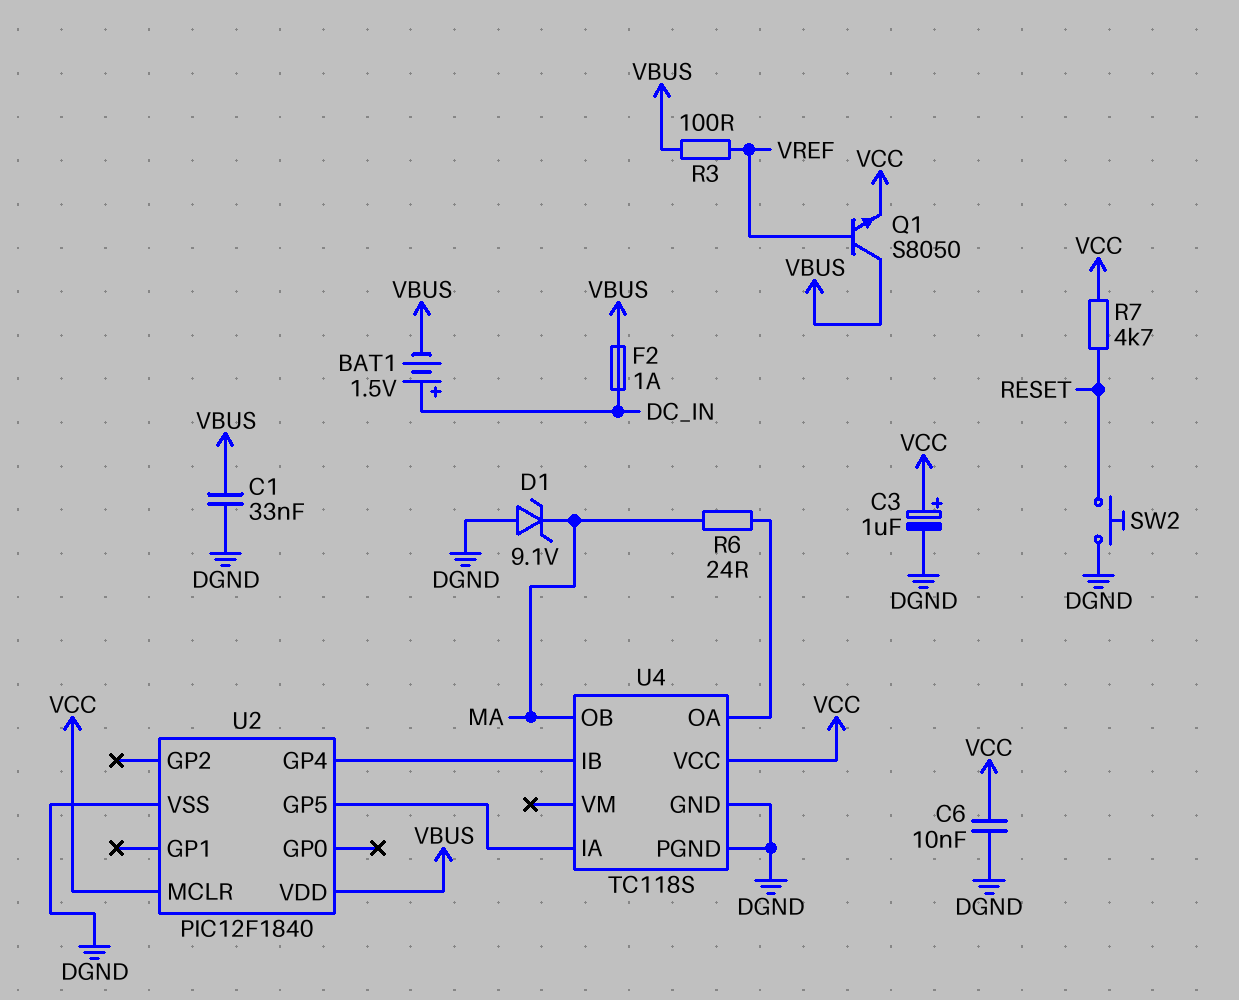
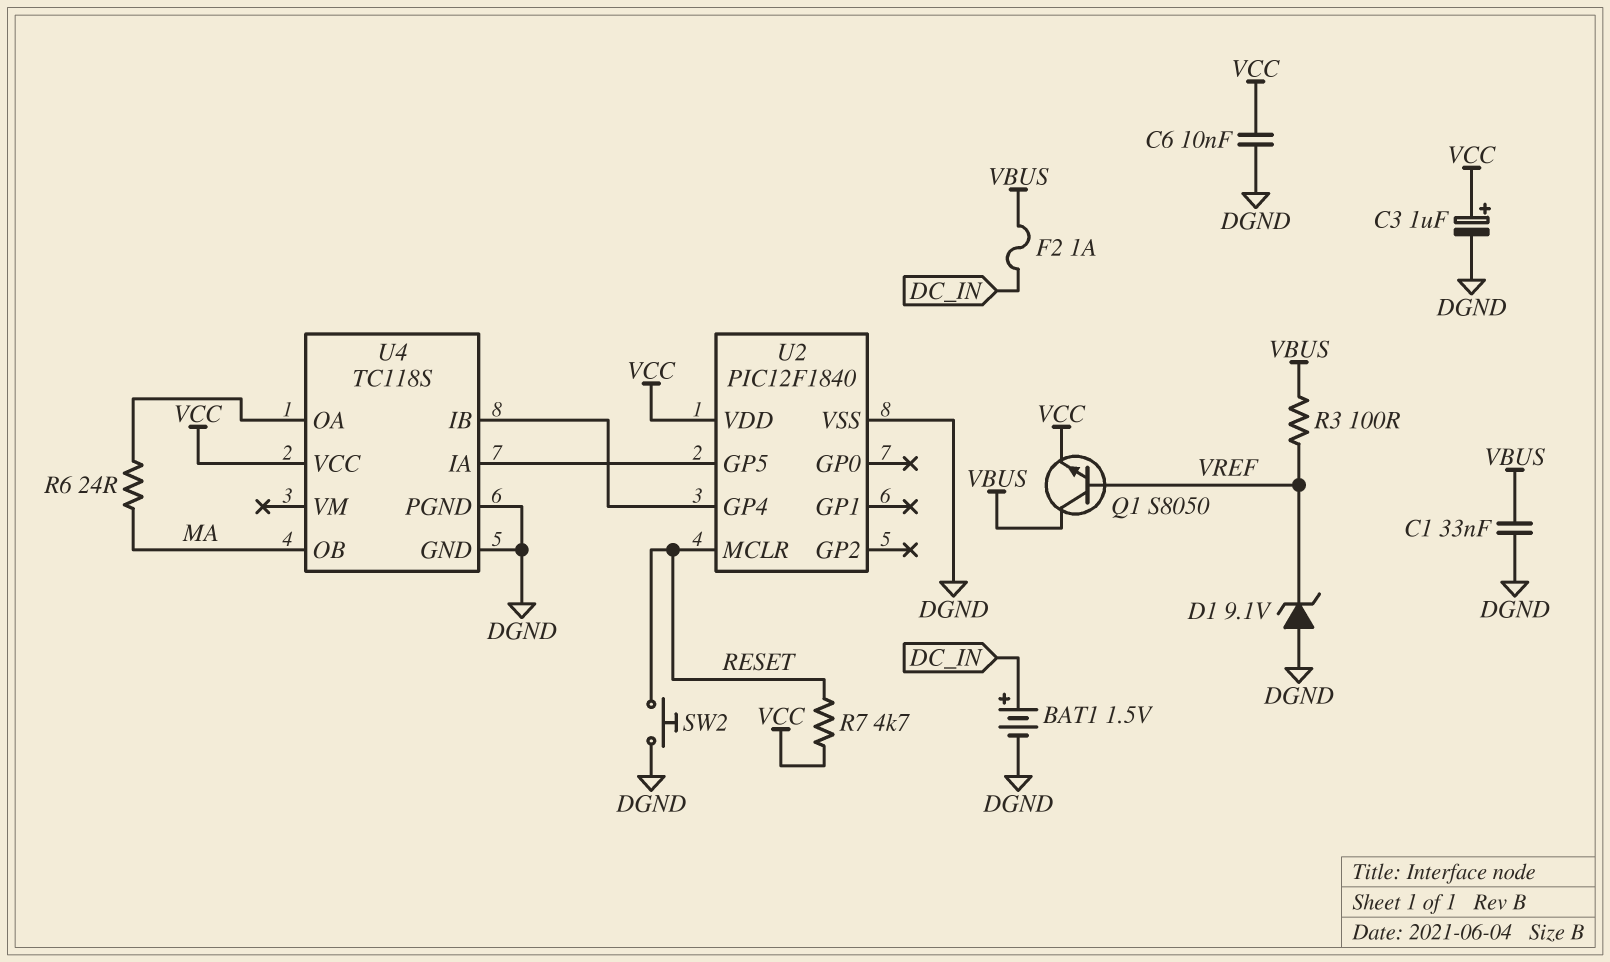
BAT1: 1.5V (plus DC_IN, minus VBUS) -> 1.5V (plus DC_IN, minus DGND)
D1: zener 9.1V (A DGND, K MA) -> zener 9.1V (A DGND, K VREF)
U2 pin MCLR: VCC -> RESET
U2 pin VDD: VBUS -> VCC

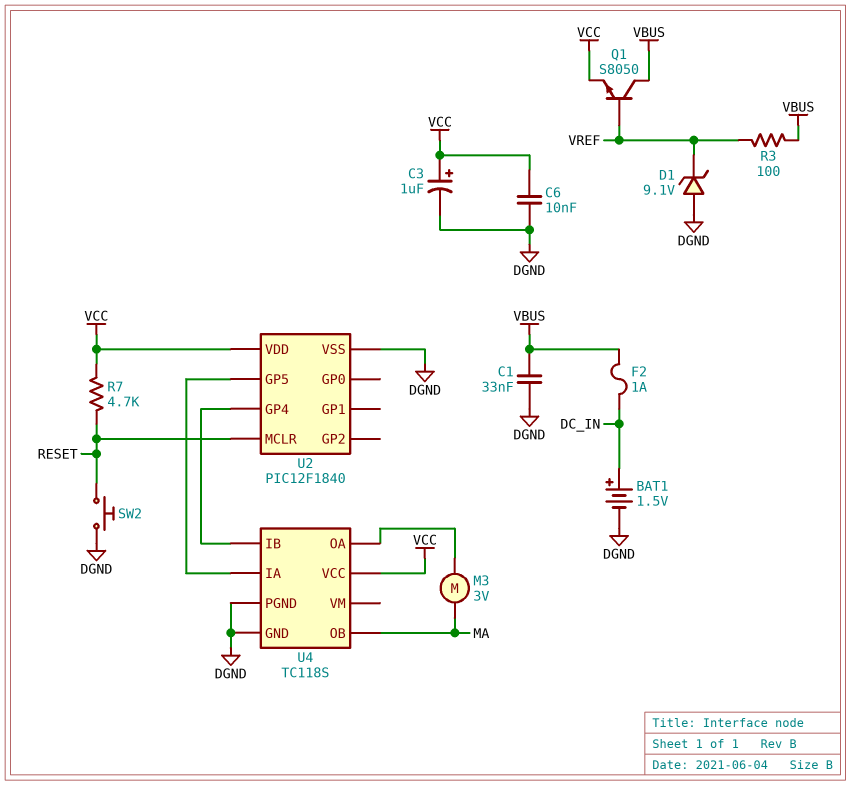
M3: none -> motor 3V (MA, U4/OA)
R6: 24 (MA, U4/OA) -> none

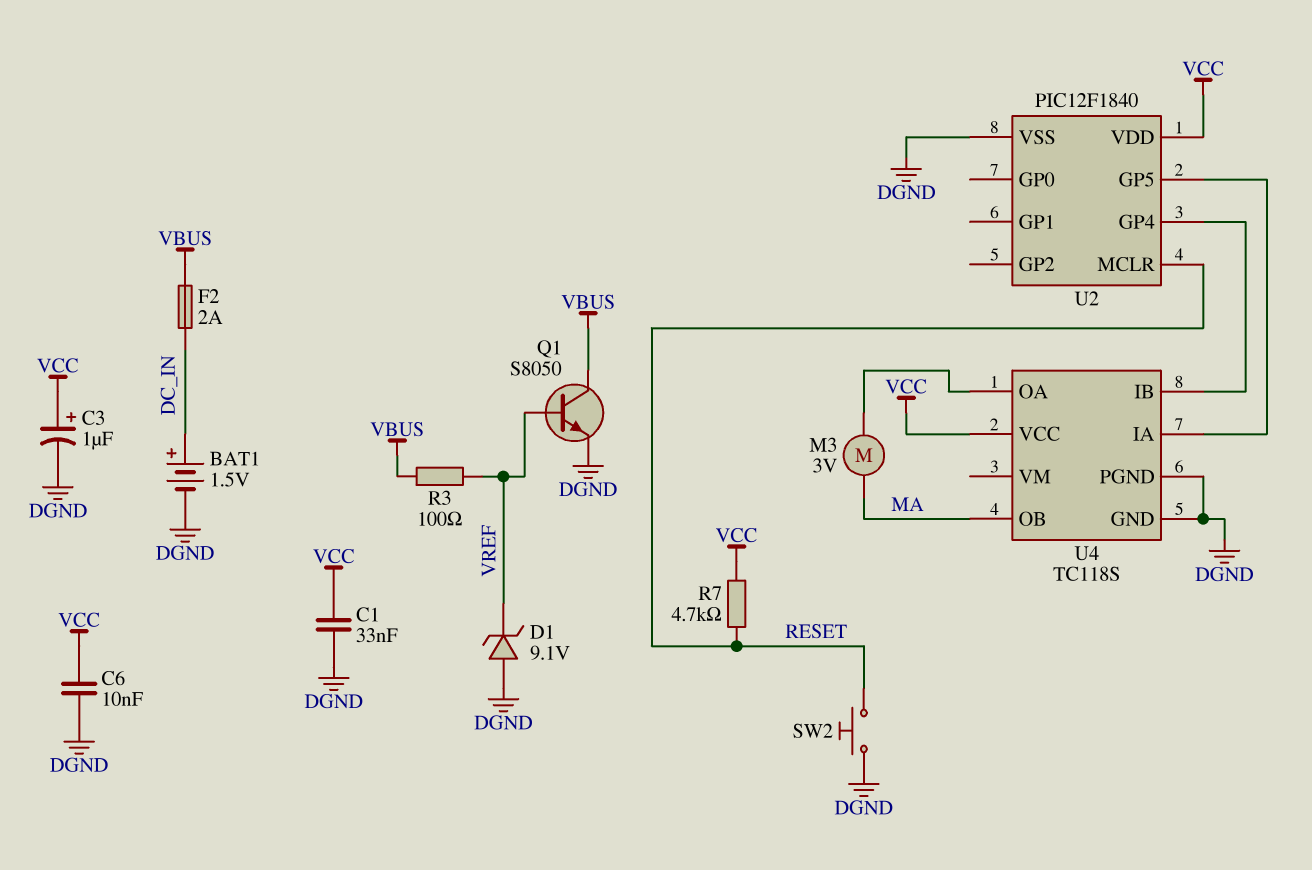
C1: 33nF (DGND, VBUS) -> 33nF (DGND, VCC)
F2: 1A (DC_IN, VBUS) -> 2A (DC_IN, VBUS)
Q1: NPN S8050 (B VREF, C VBUS, E VCC) -> NPN S8050 (B VREF, C VBUS, E DGND)

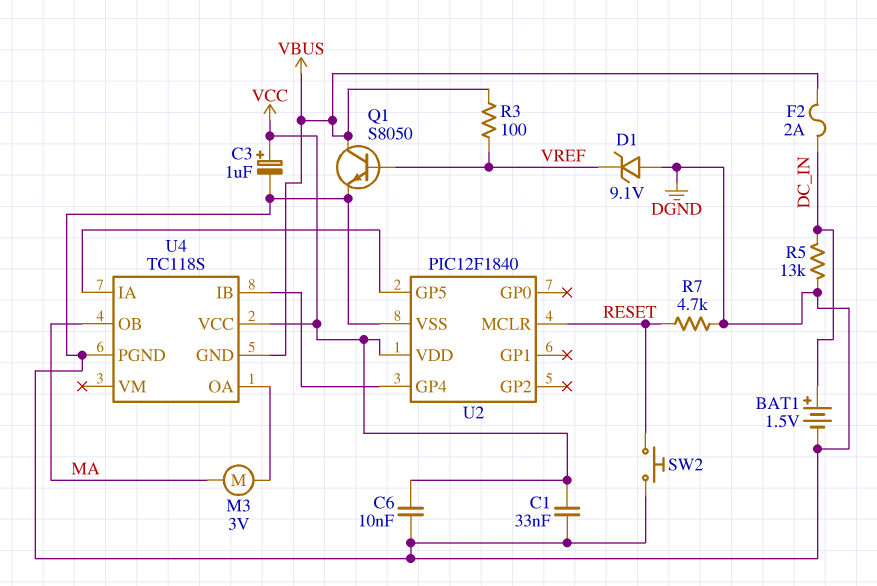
R5: none -> 13k (DC_IN, DGND)
R7: 4.7k (RESET, VCC) -> 4.7k (DGND, RESET)
U4 pin GND: DGND -> VBUS

